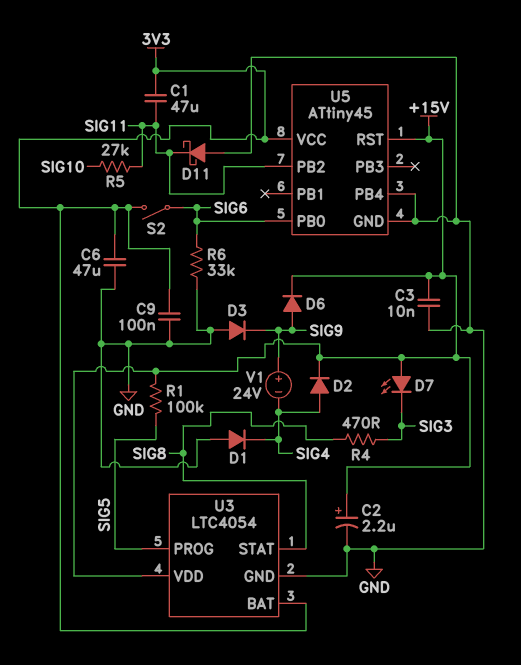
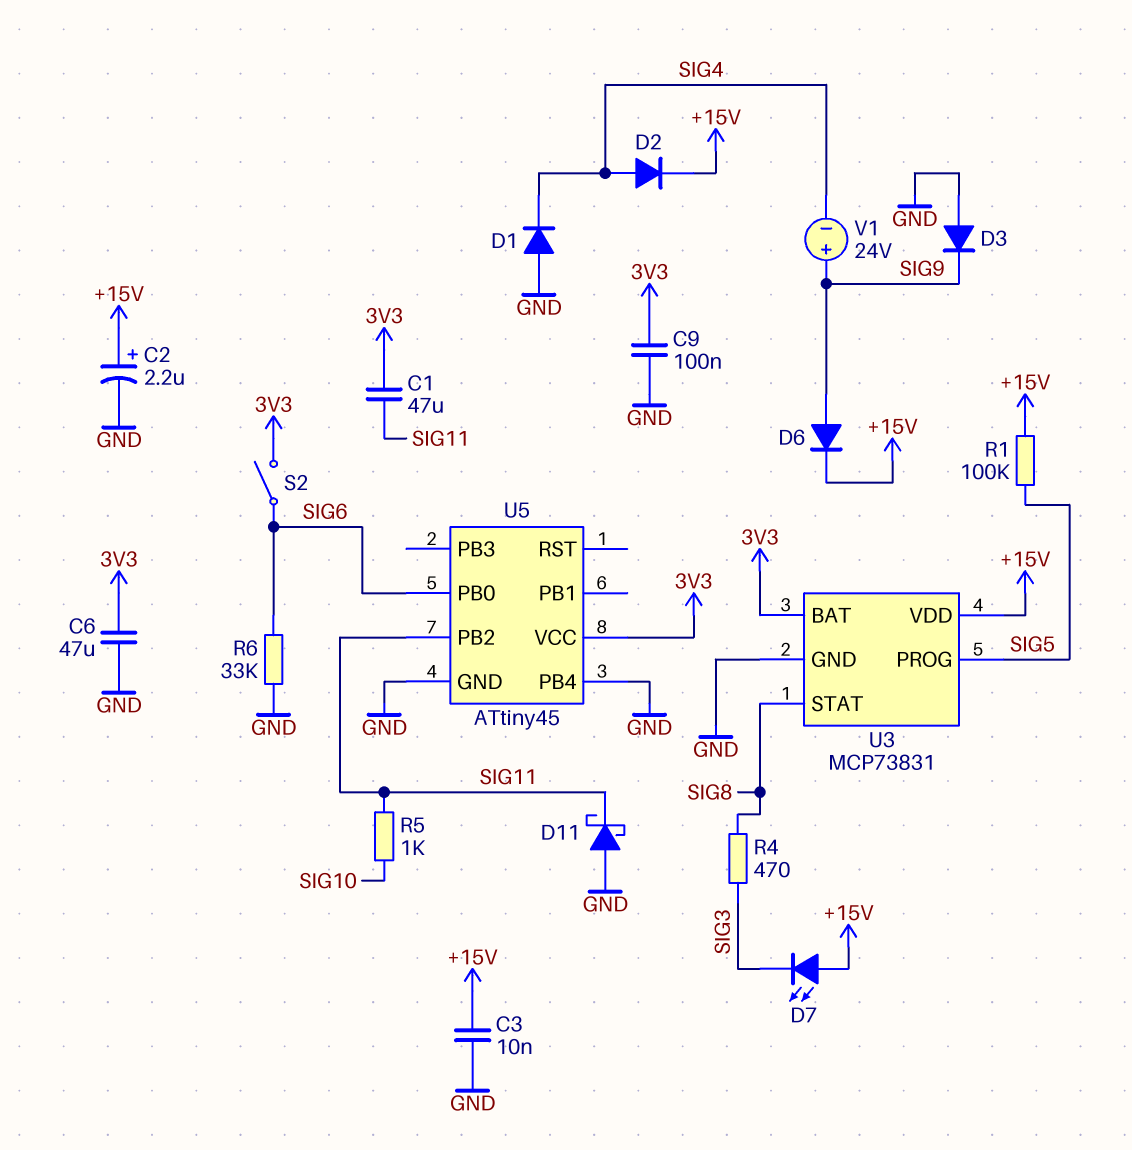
R5: 27k (SIG10, SIG11) -> 1k (SIG10, SIG11)
U3: LTC4054 -> MCP73831
U5 pin RST: +15V -> none

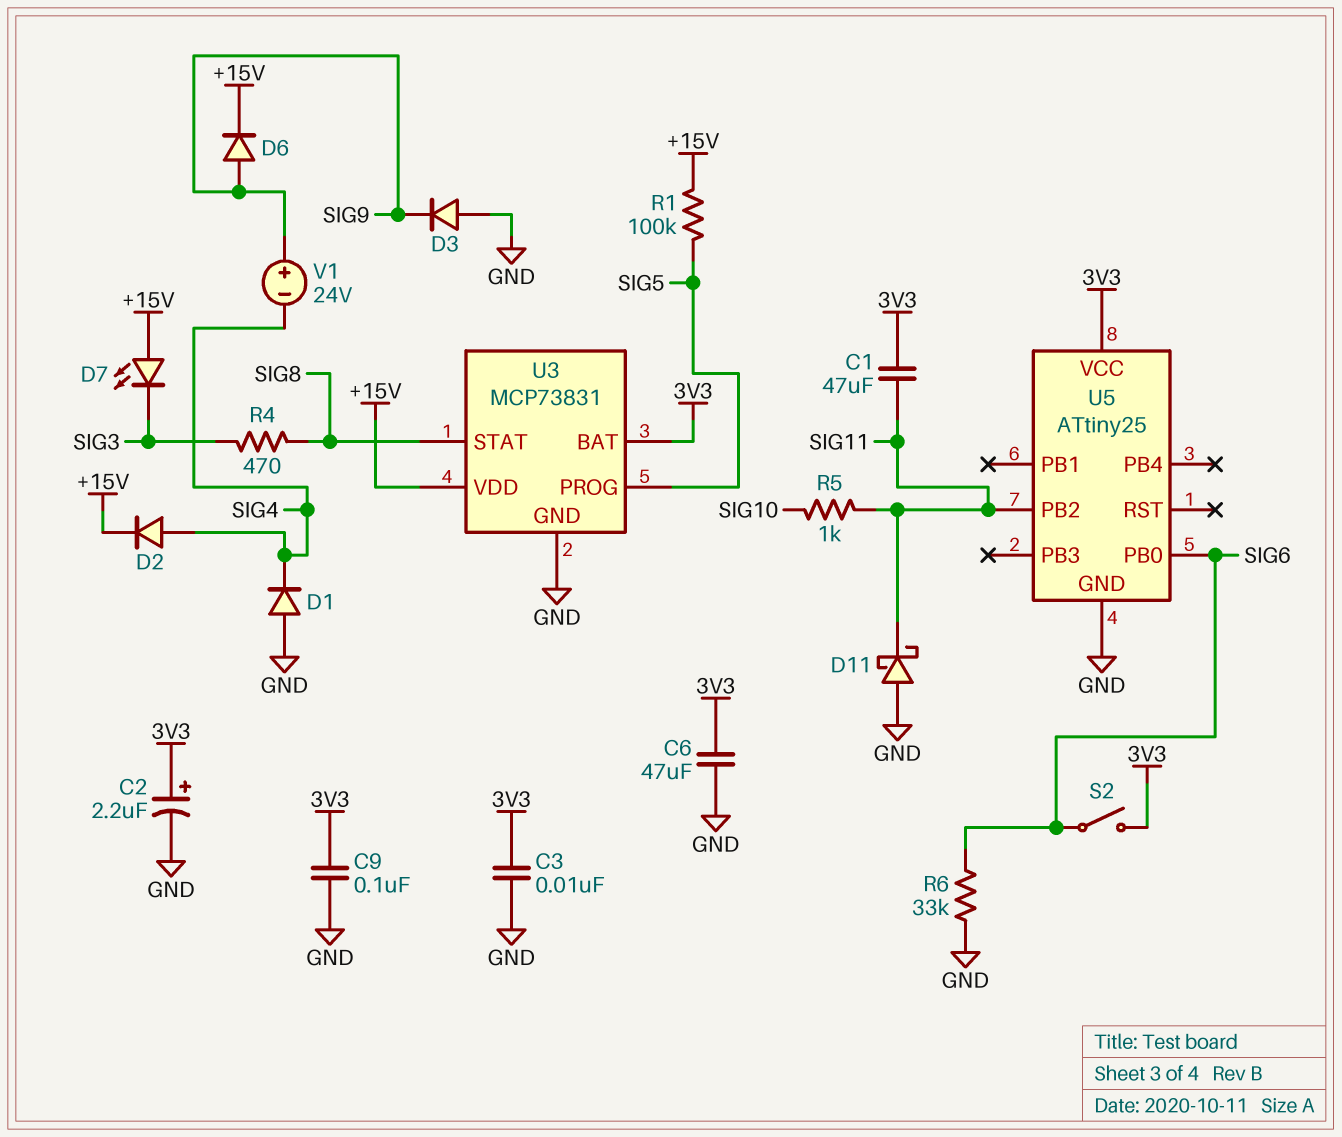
C2: 2.2uF (plus +15V, minus GND) -> 2.2uF (plus 3V3, minus GND)
C3: 10nF (+15V, GND) -> 10nF (3V3, GND)
U5: ATtiny45 -> ATtiny25
U5 pin PB4: GND -> none

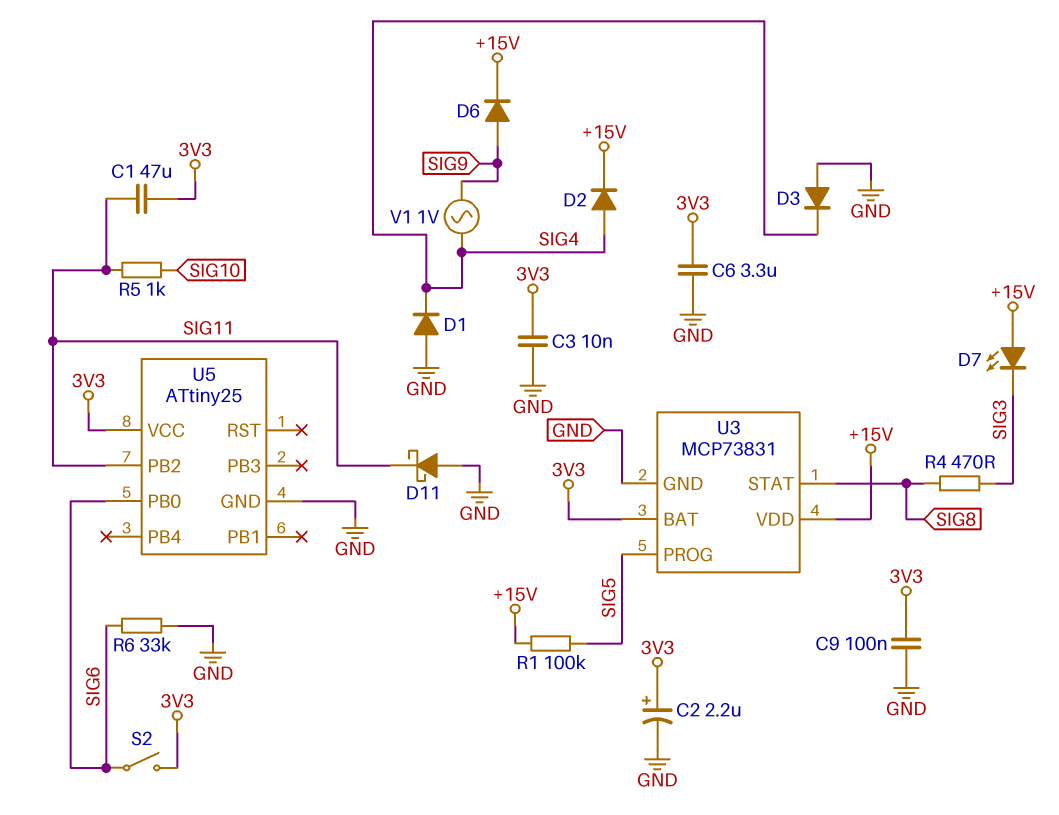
C6: 47uF (3V3, GND) -> 3.3uF (3V3, GND)
D3: diode (A GND, K SIG9) -> diode (A GND, K SIG4)
V1: 24V (plus SIG9, minus SIG4) -> AC 1V (SIG4, SIG9)

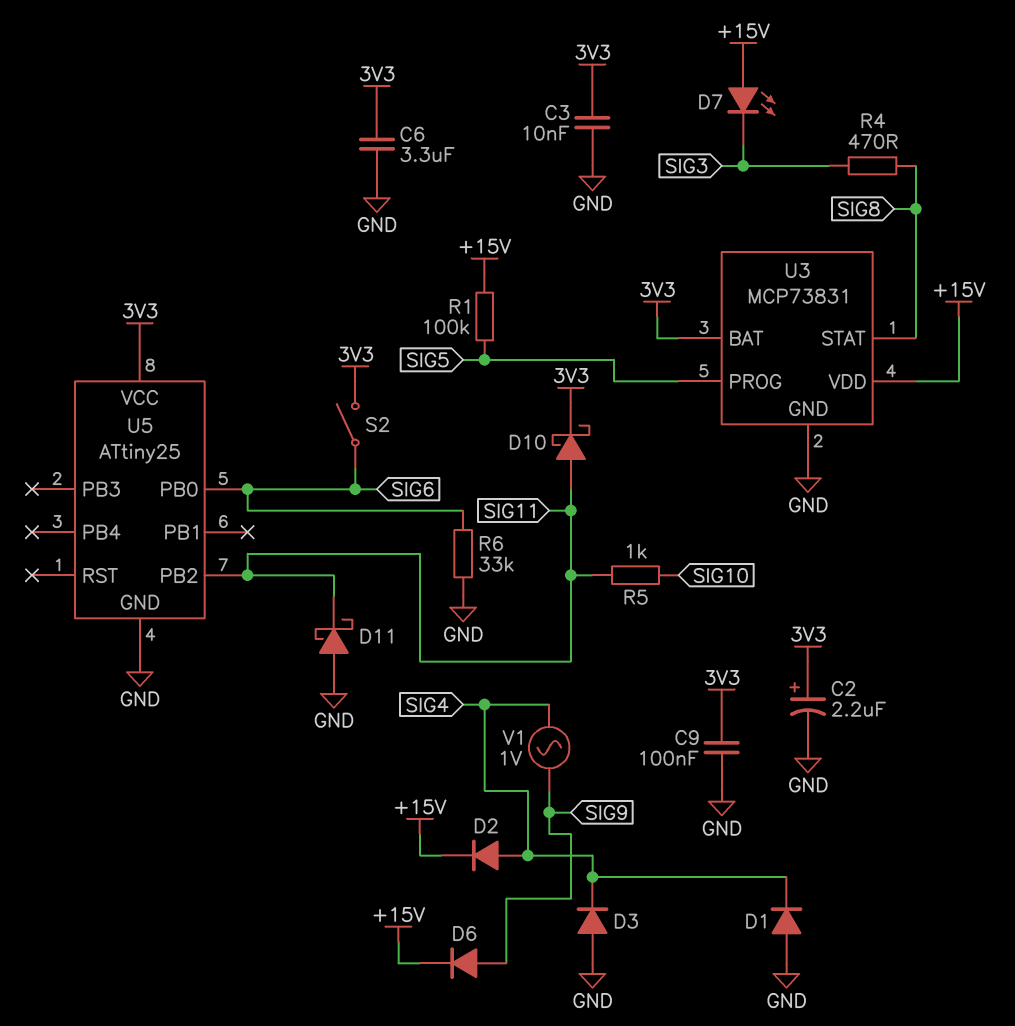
C1: 47uF (3V3, SIG11) -> none
D10: none -> schottky (A SIG11, K 3V3)

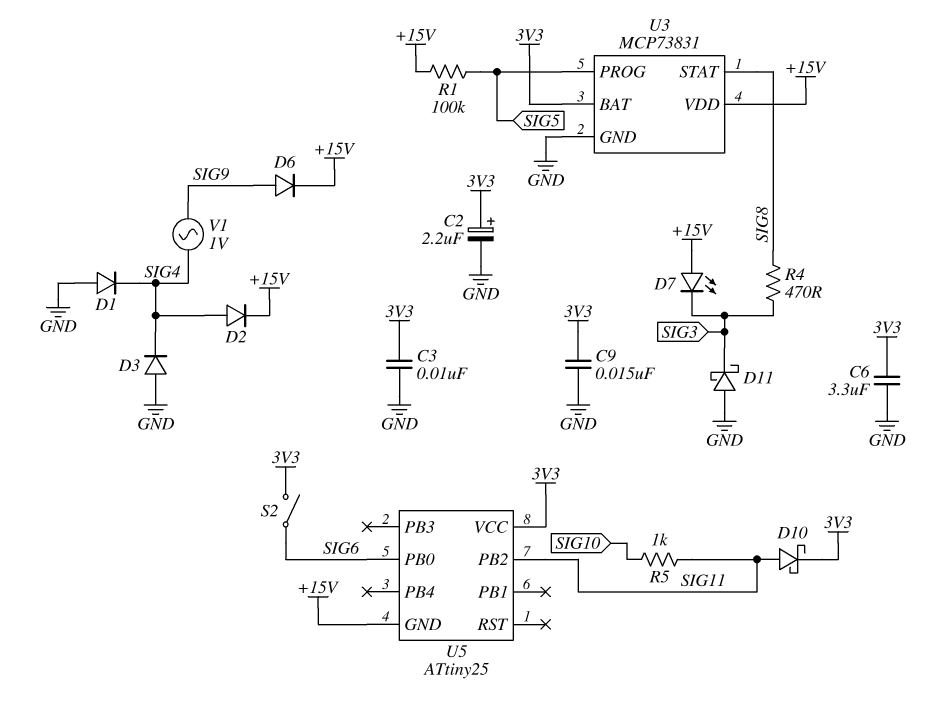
C9: 100nF (3V3, GND) -> 15nF (3V3, GND)
D11: schottky (A GND, K SIG11) -> schottky (A GND, K SIG3)
R6: 33k (GND, SIG6) -> none
U5 pin GND: GND -> +15V

